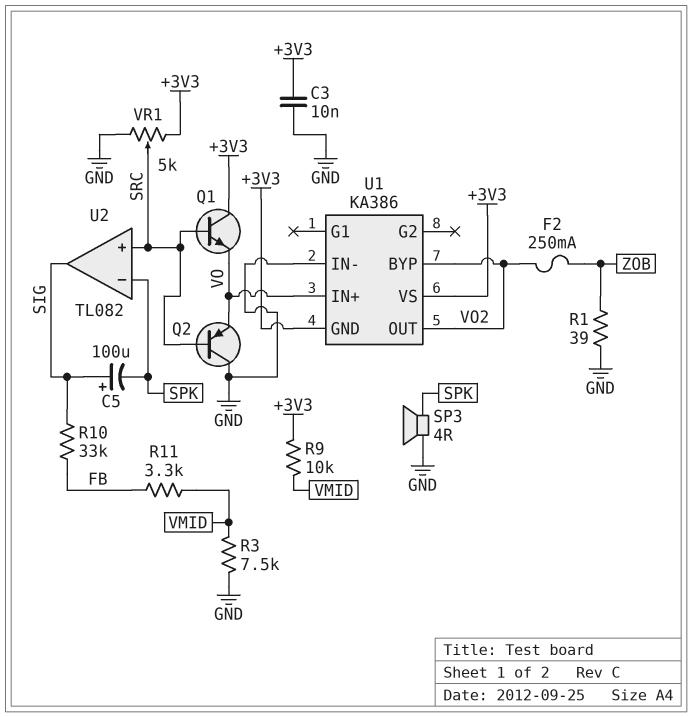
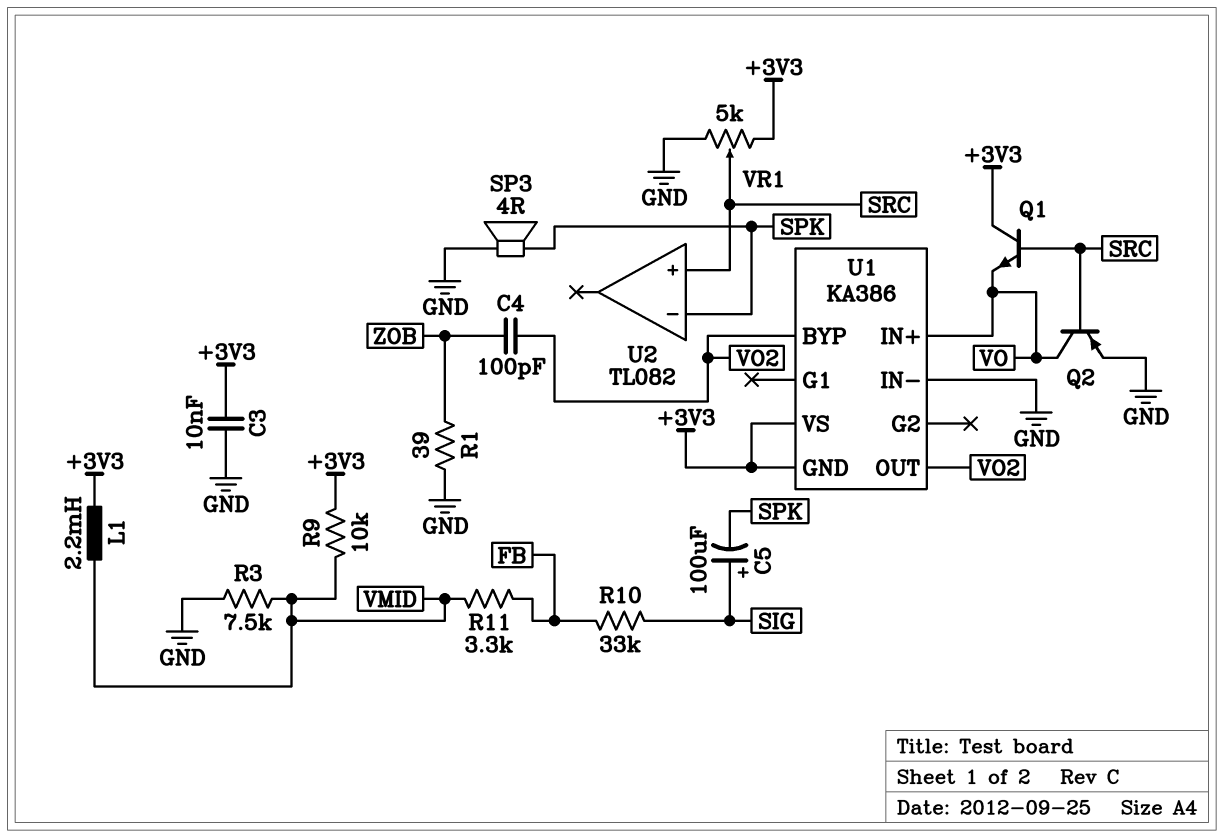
C4: none -> 100pF (VO2, ZOB)
F2: 250mA (VO2, ZOB) -> none
L1: none -> 2.2mH (+3V3, VMID)
Q2: PNP (B SRC, C GND, E VO) -> PNP (B SRC, C VO, E GND)
U2 pin out: SIG -> none

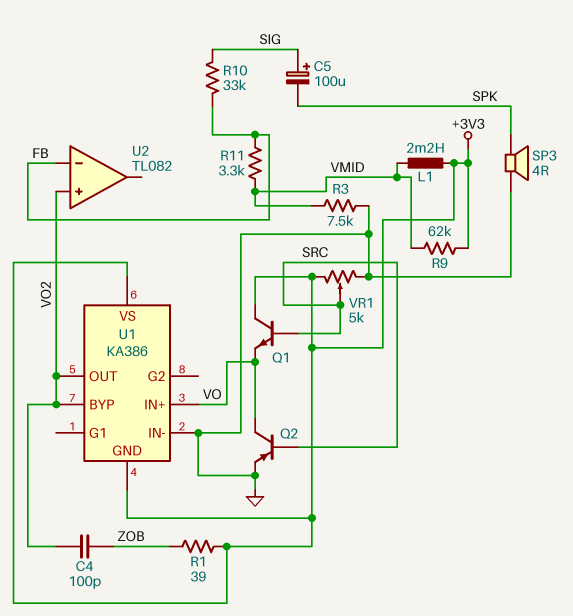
C3: 10nF (+3V3, GND) -> none
R1: 39 (GND, ZOB) -> 39 (+3V3, ZOB)
R9: 10k (+3V3, VMID) -> 62k (+3V3, VMID)
U2 pin in+: SRC -> VO2
U2 pin in-: SPK -> FB

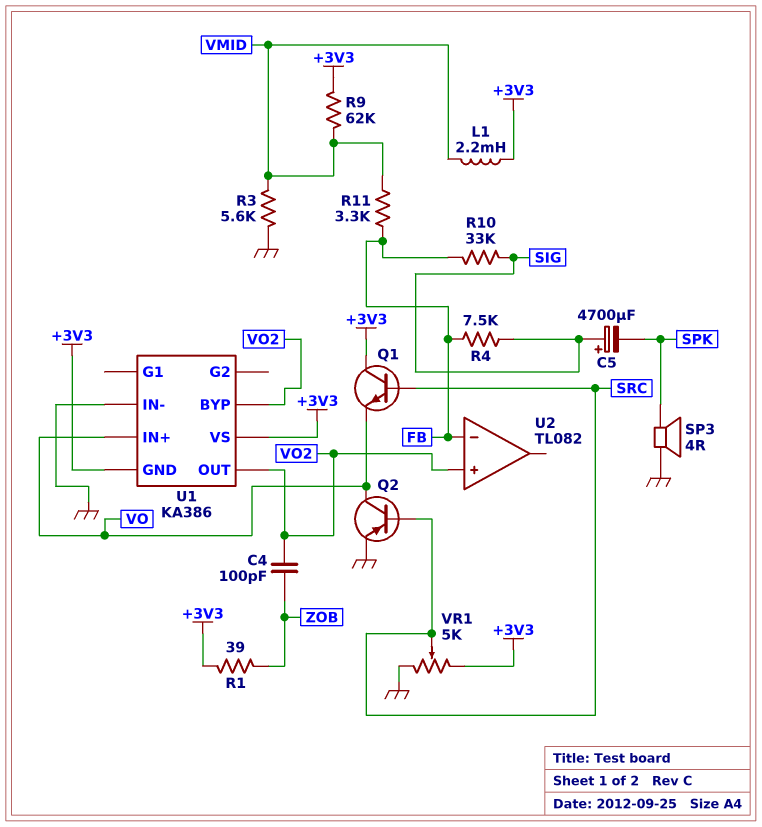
C5: 100uF (plus SIG, minus SPK) -> 4700uF (plus SIG, minus SPK)
R3: 7.5k (GND, VMID) -> 5.6k (GND, VMID)
R4: none -> 7.5k (FB, SIG)

